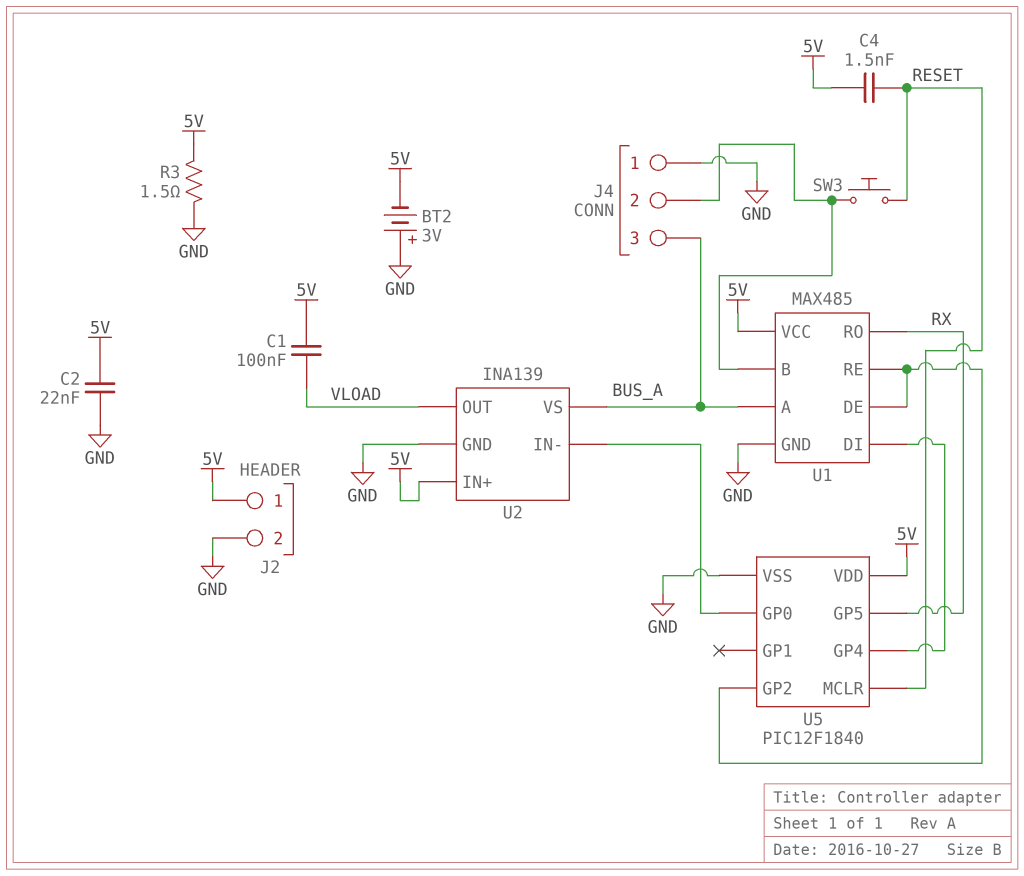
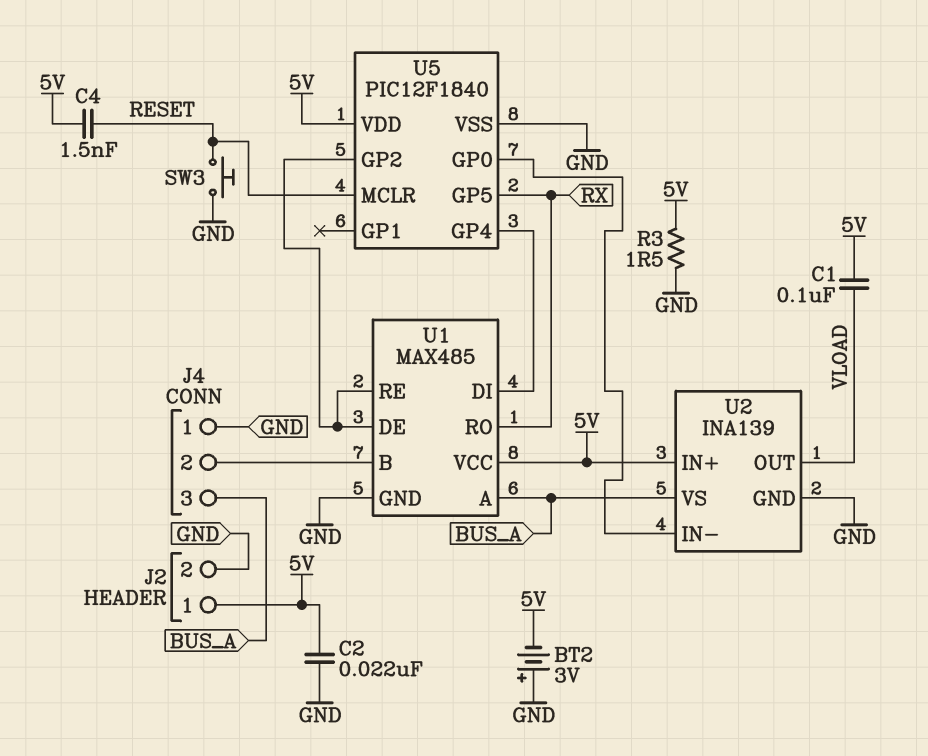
SW3: button (J4/2, RESET) -> button (GND, RESET)

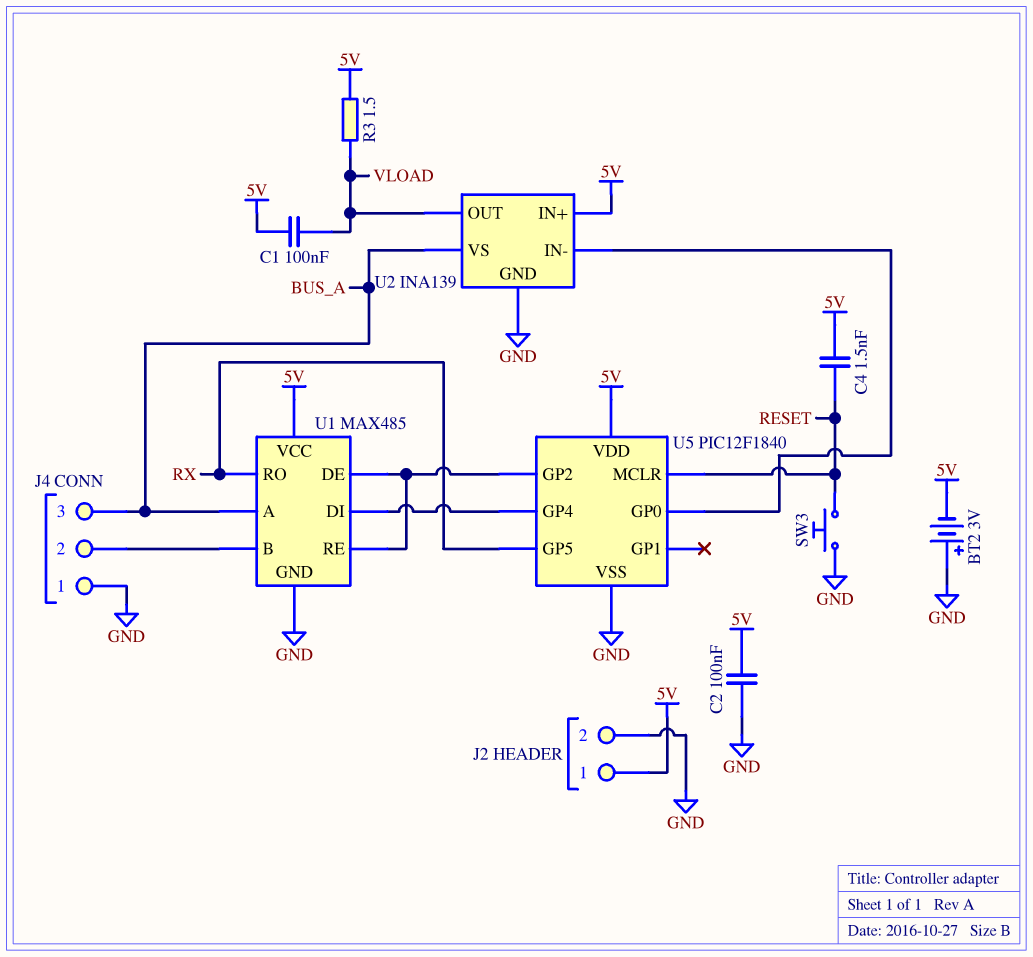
C2: 22nF (5V, GND) -> 100nF (5V, GND)
R3: 1.5 (5V, GND) -> 1.5 (5V, VLOAD)

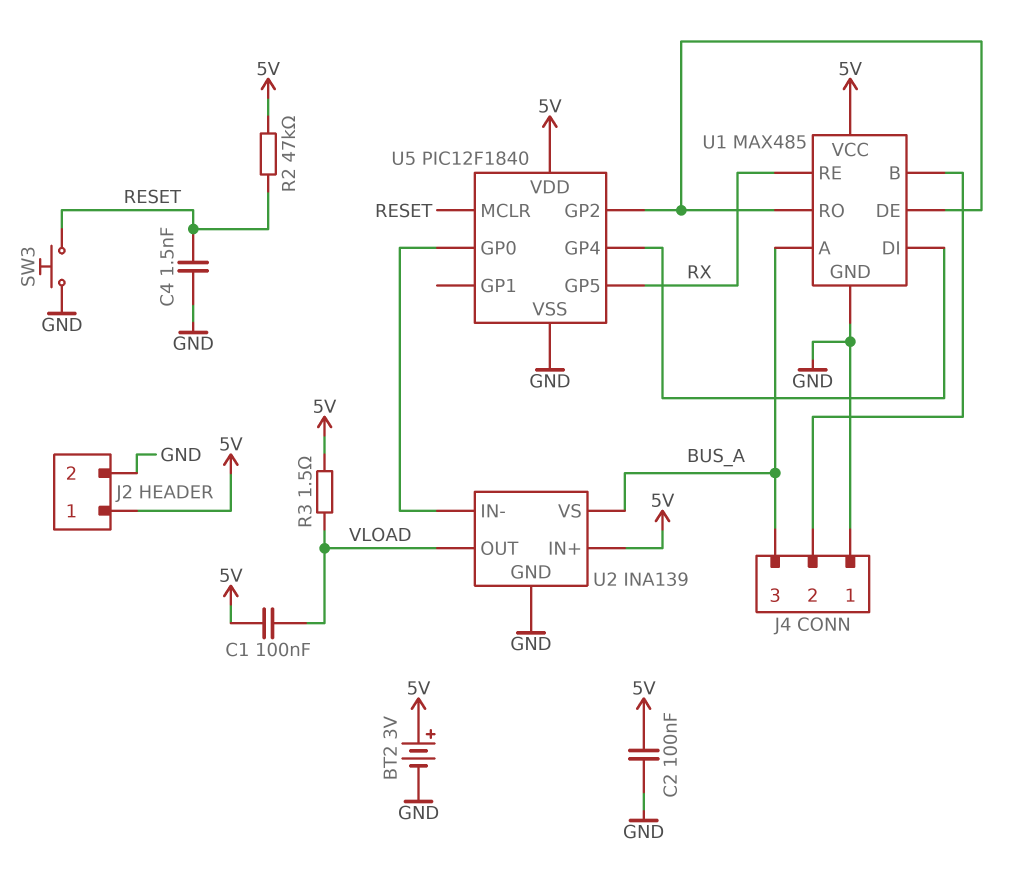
BT2: 3V (plus GND, minus 5V) -> 3V (plus 5V, minus GND)
C4: 1.5nF (5V, RESET) -> 1.5nF (GND, RESET)
R2: none -> 47k (5V, RESET)
U1 pin RE: U1/DE -> RX
U1 pin RO: RX -> U1/DE

